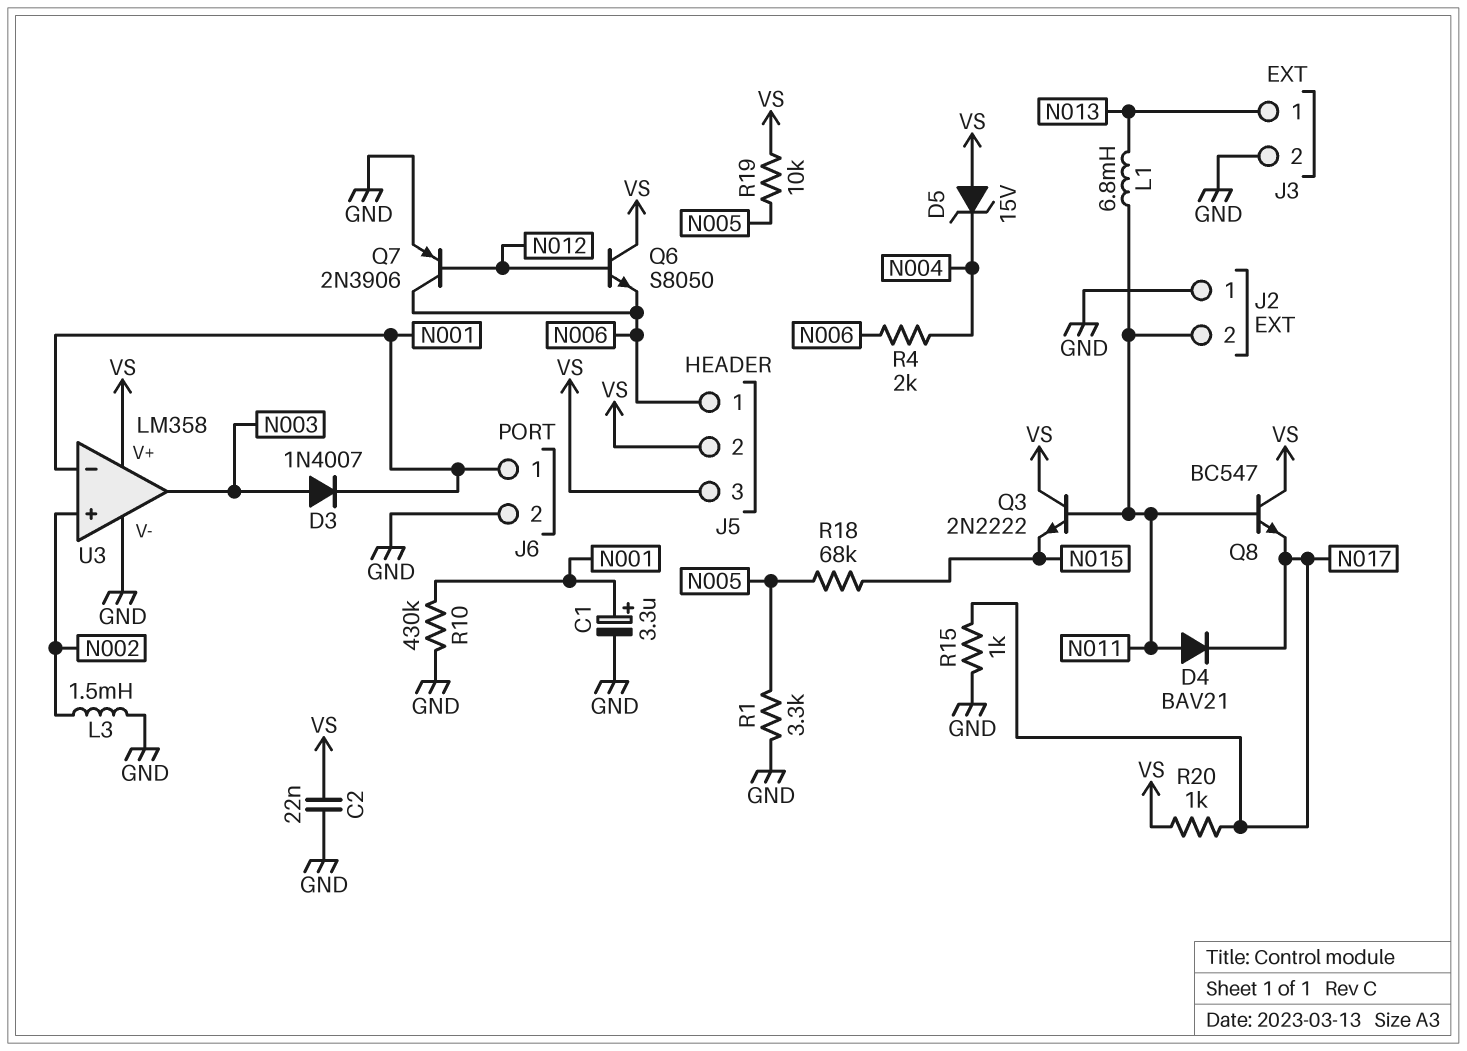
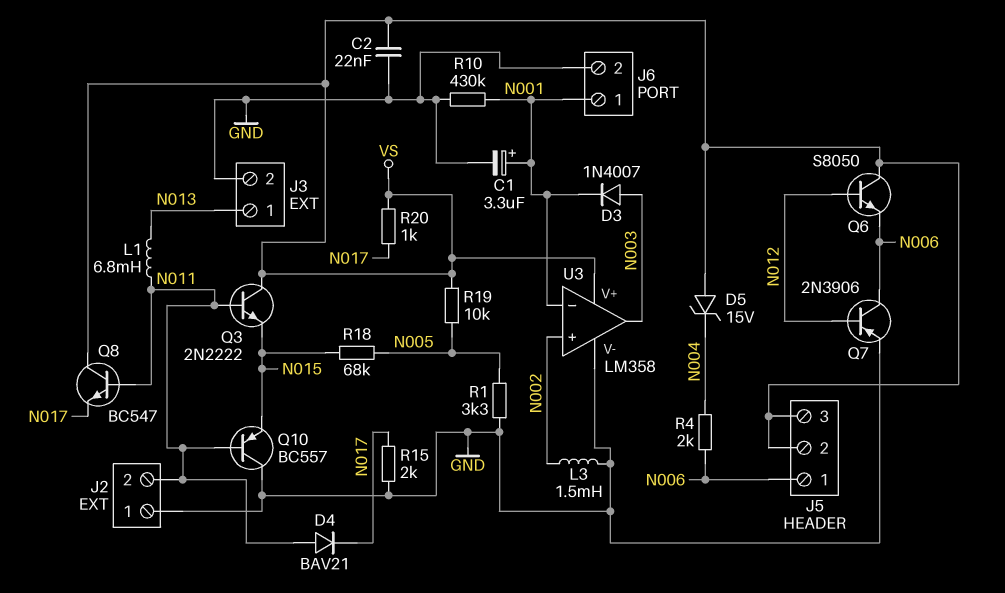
Q10: none -> PNP BC557 (B N011, C GND, E N015)
R15: 1k (GND, N017) -> 2k (GND, N017)

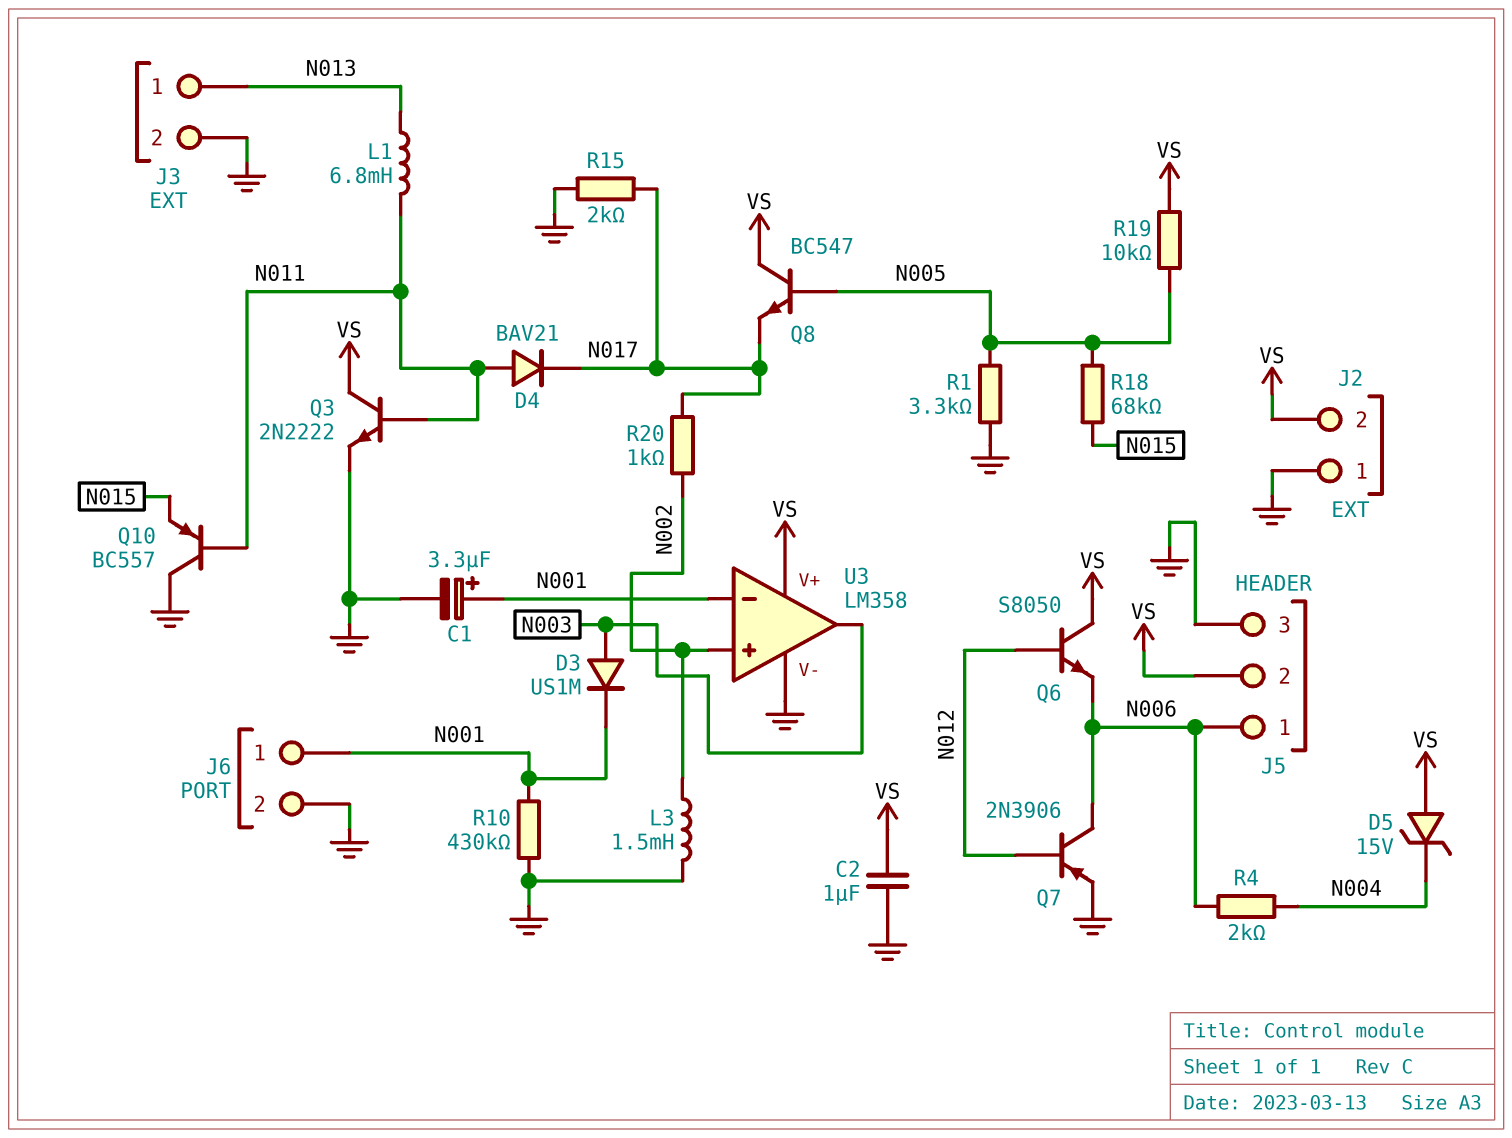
C2: 22nF (GND, VS) -> 1uF (GND, VS)
D3: diode 1N4007 (A N003, K N001) -> diode US1M (A N003, K N001)
J2 pin 2: N011 -> VS
J5 pin 3: VS -> GND
Q3: NPN 2N2222 (B N011, C VS, E N015) -> NPN 2N2222 (B N011, C VS, E GND)
Q8: NPN BC547 (B N011, C VS, E N017) -> NPN BC547 (B N005, C VS, E N017)
R20: 1k (N017, VS) -> 1k (N002, N017)

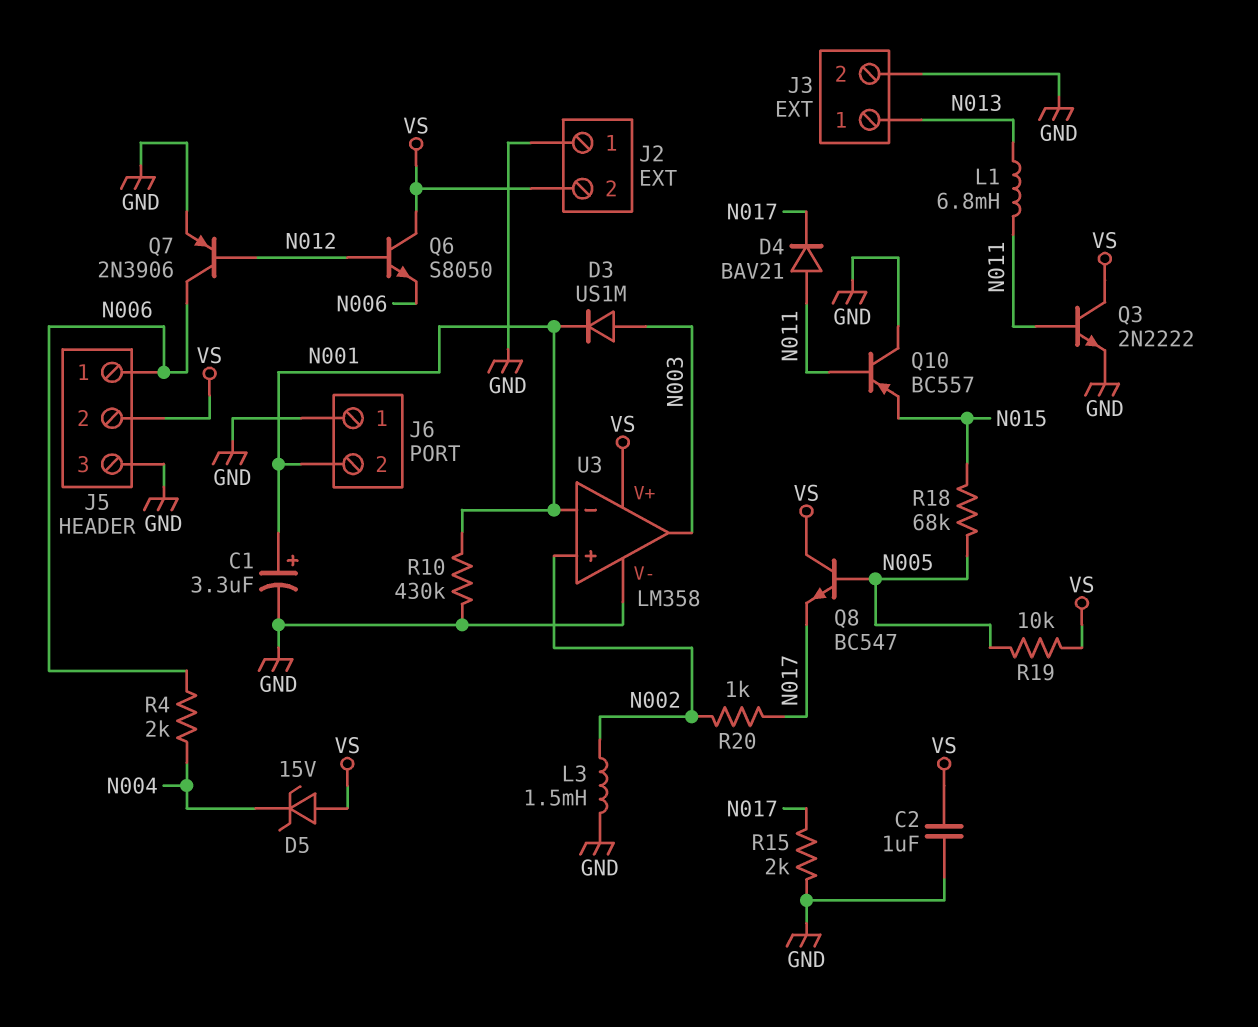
J6 pin 1: N001 -> GND
J6 pin 2: GND -> N001
R1: 3.3k (GND, N005) -> none

